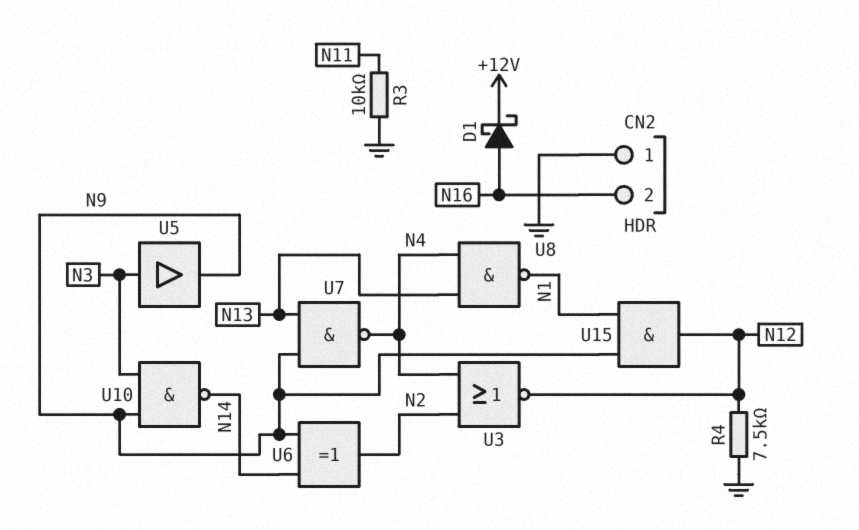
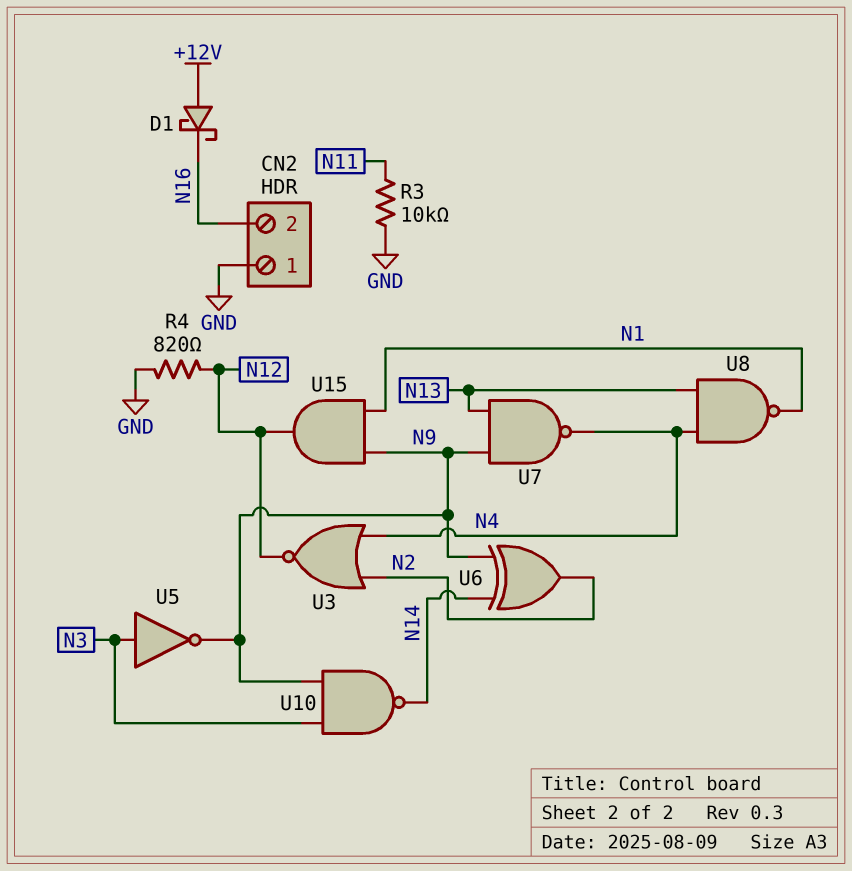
D1: schottky (A N16, K +12V) -> schottky (A +12V, K N16)
R4: 7.5k (GND, N12) -> 820 (GND, N12)
U5: buffer (in N3, out N9) -> NOT (in N3, out N9)

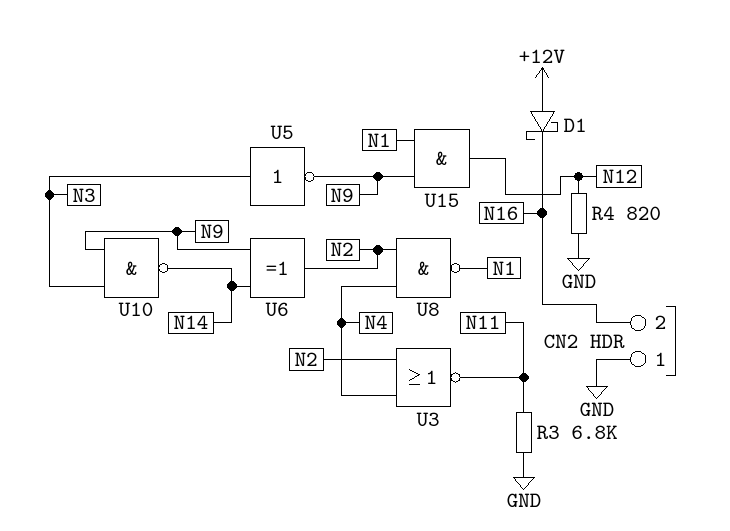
R3: 10k (GND, N11) -> 6.8k (GND, N11)
U3: NOR (in N2, in N4, out N12) -> NOR (in N2, in N4, out N11)
U7: NAND (in N9, in N13, out N4) -> none
U8: NAND (in N4, in N13, out N1) -> NAND (in N2, in N4, out N1)

